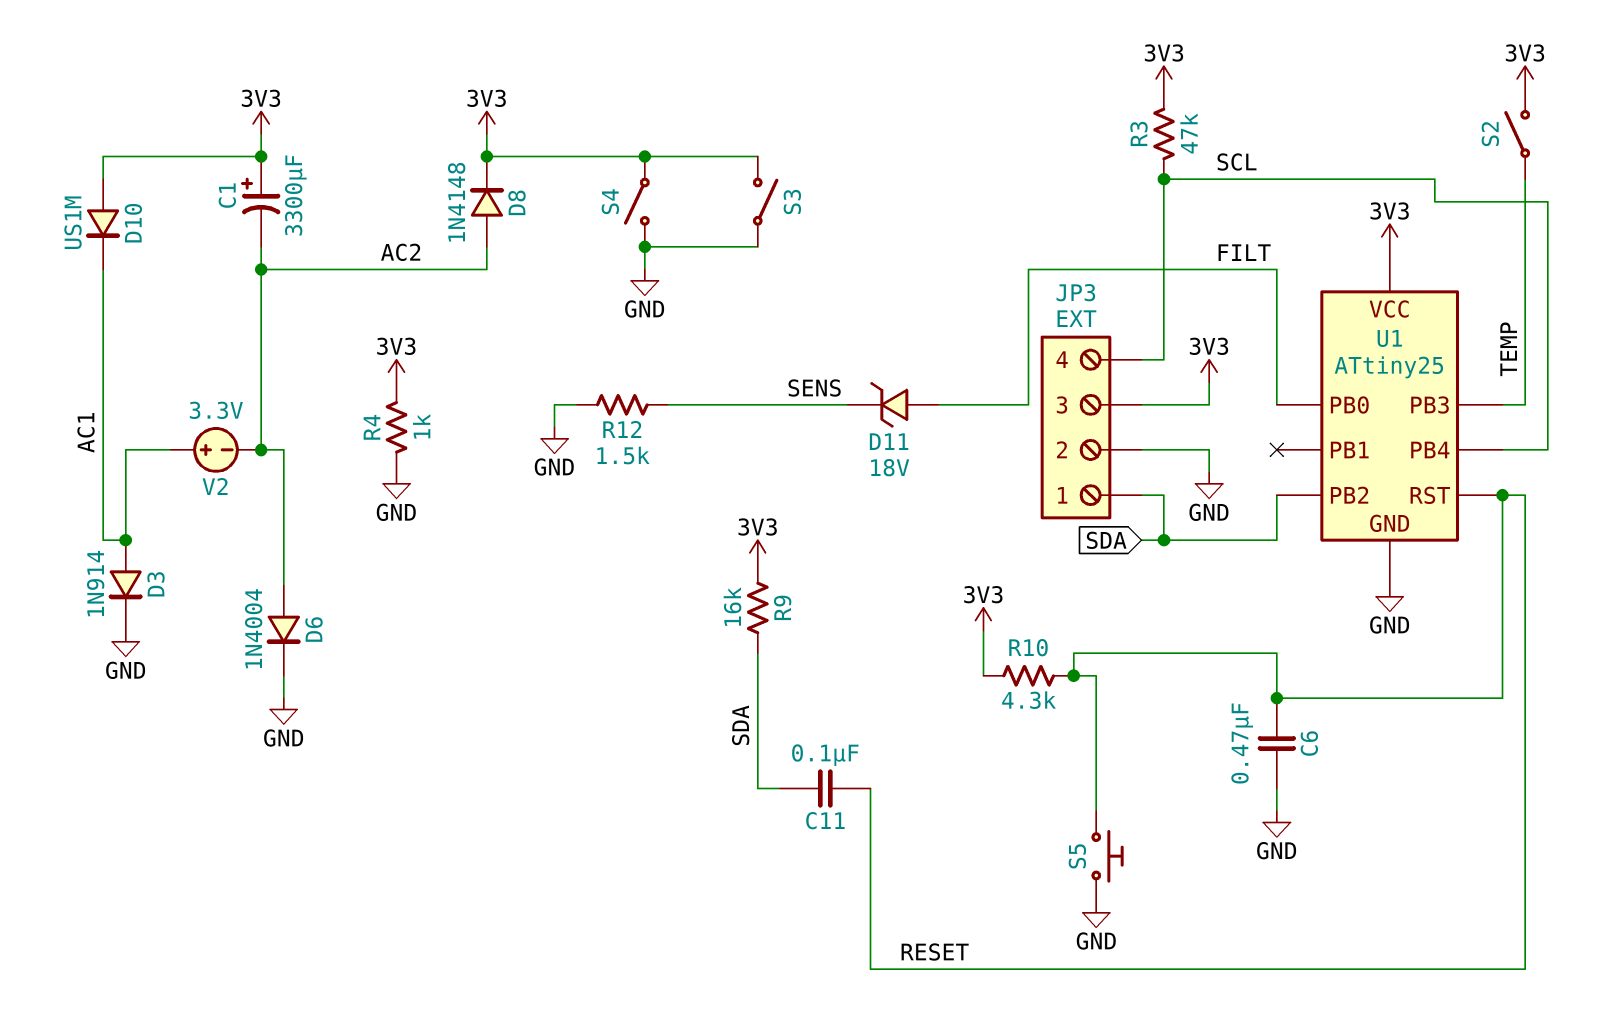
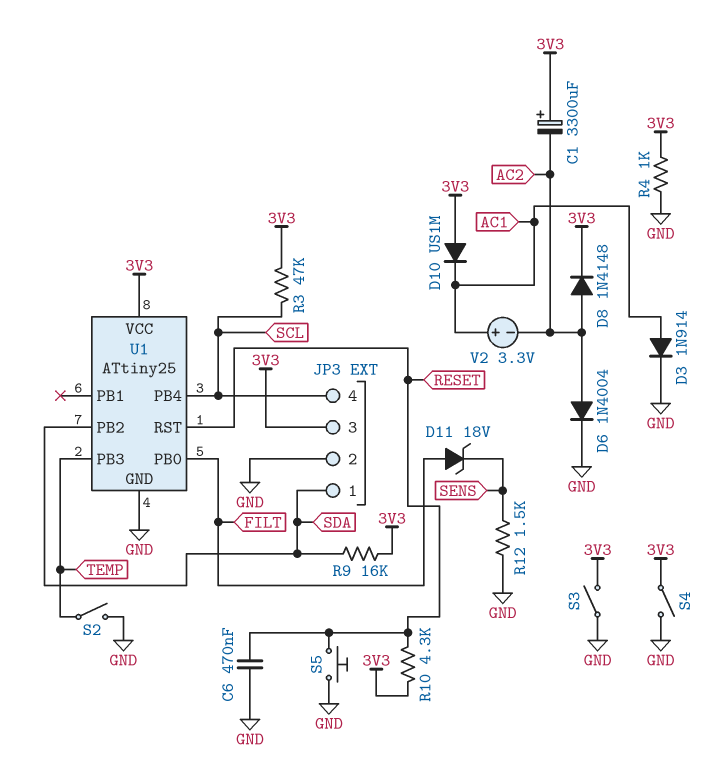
C11: 100nF (RESET, SDA) -> none
S2: switch (3V3, TEMP) -> switch (GND, TEMP)

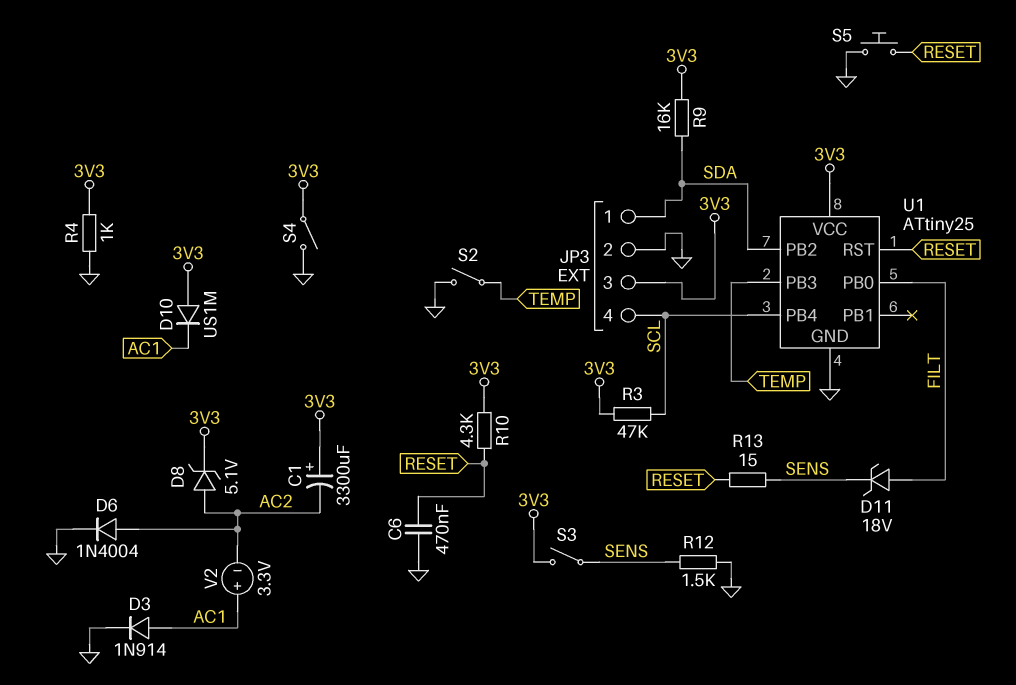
D8: diode 1N4148 (A AC2, K 3V3) -> zener 5.1V (A AC2, K 3V3)
R13: none -> 15 (RESET, SENS)
S3: switch (3V3, GND) -> switch (3V3, SENS)

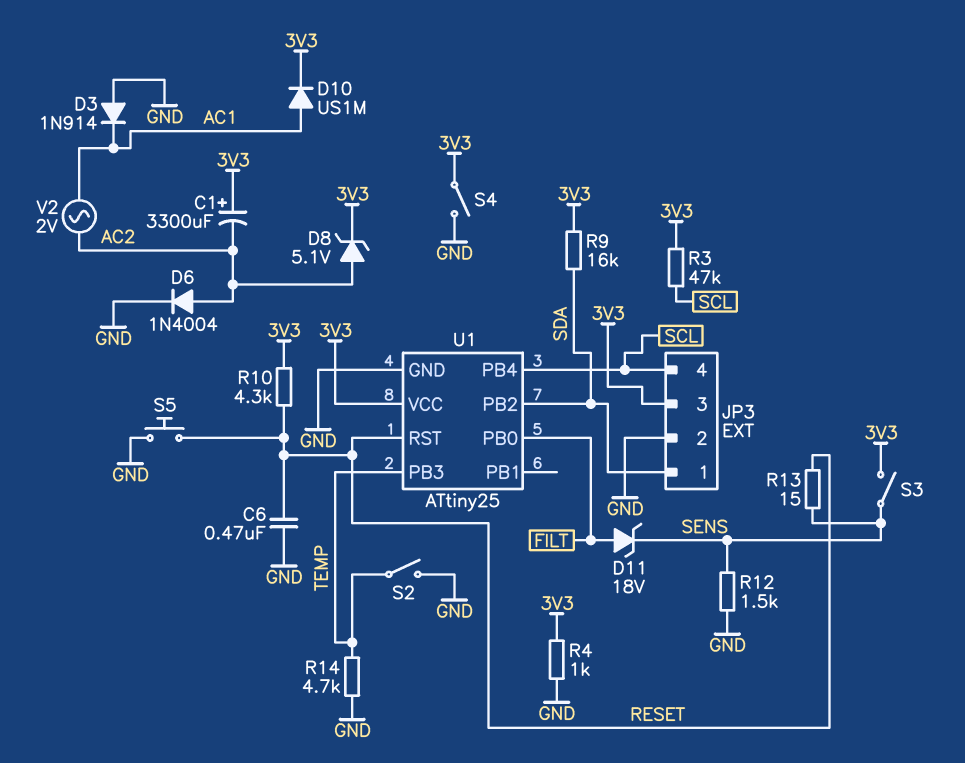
D3: diode 1N914 (A AC1, K GND) -> diode 1N914 (A GND, K AC1)
D10: diode US1M (A 3V3, K AC1) -> diode US1M (A AC1, K 3V3)
R14: none -> 4.7k (GND, TEMP)
V2: 3.3V (plus AC1, minus AC2) -> AC 2V (AC1, AC2)

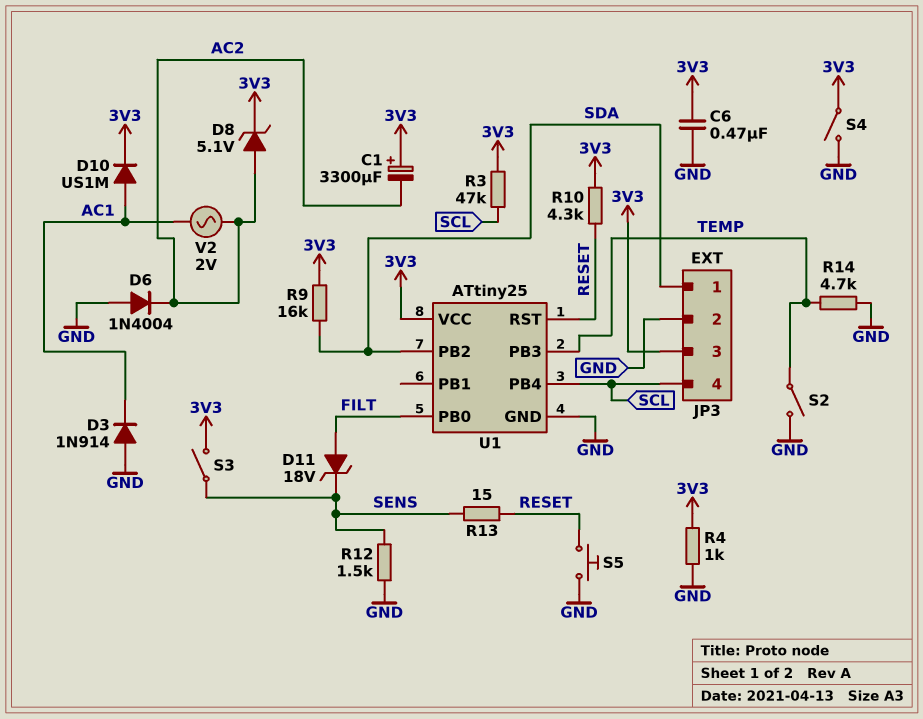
C6: 470nF (GND, RESET) -> 470nF (3V3, GND)
D6: diode 1N4004 (A AC2, K GND) -> diode 1N4004 (A GND, K AC2)

